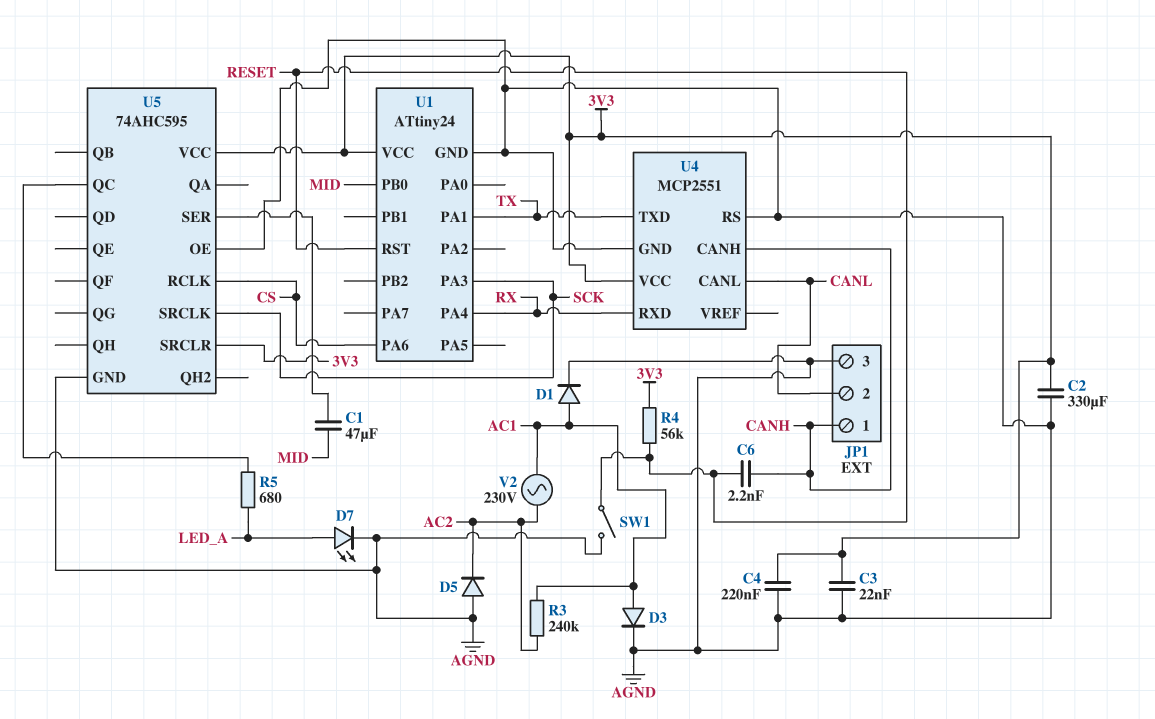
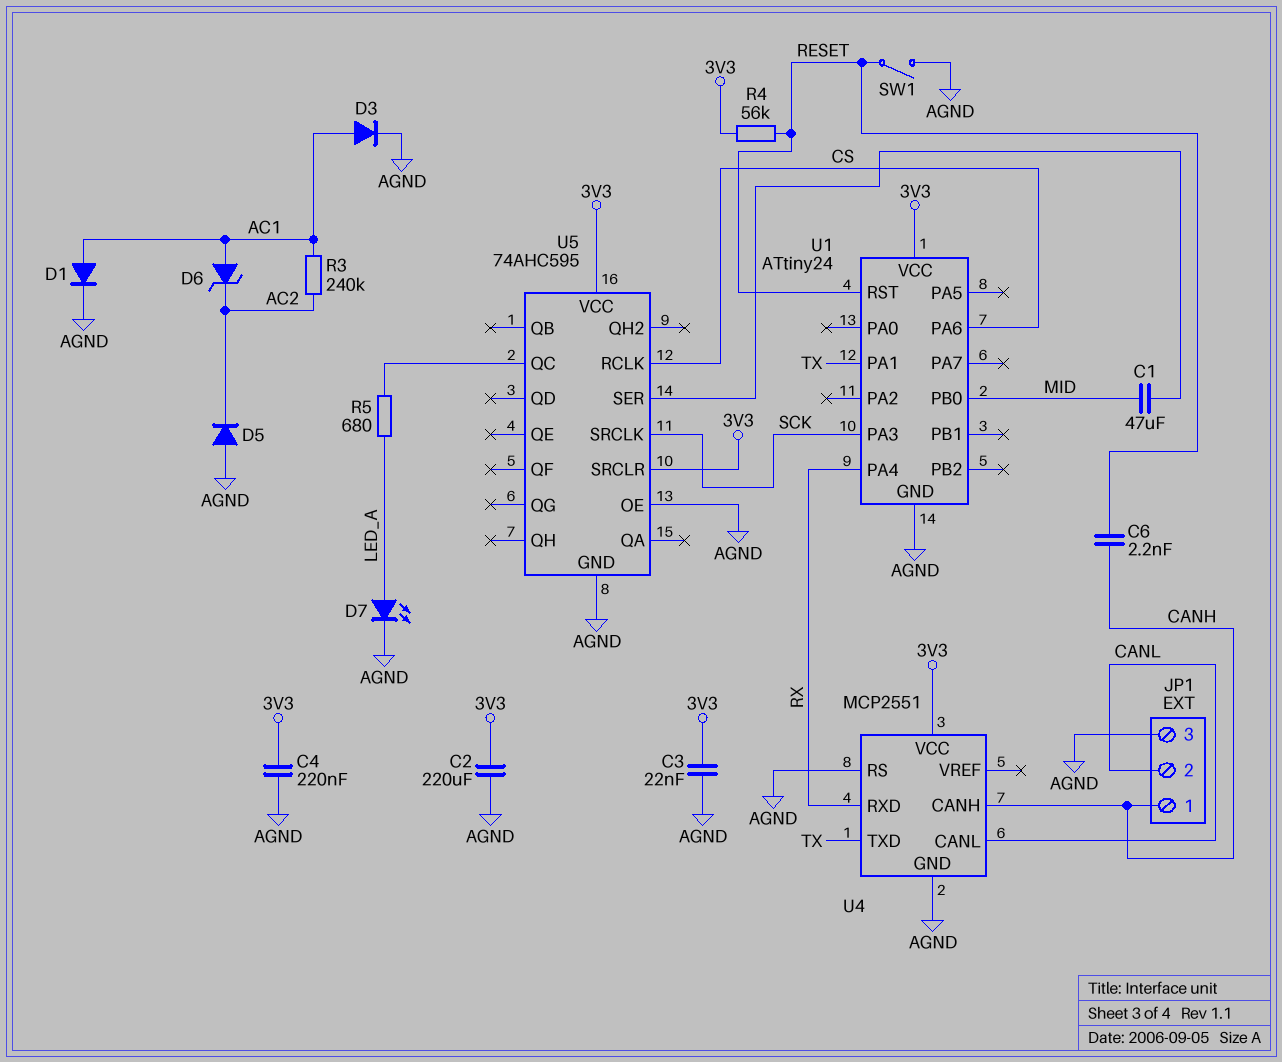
C2: 330uF (3V3, AGND) -> 220uF (3V3, AGND)
D6: none -> zener (A AC1, K AC2)
V2: AC 230V (AC1, AC2) -> none

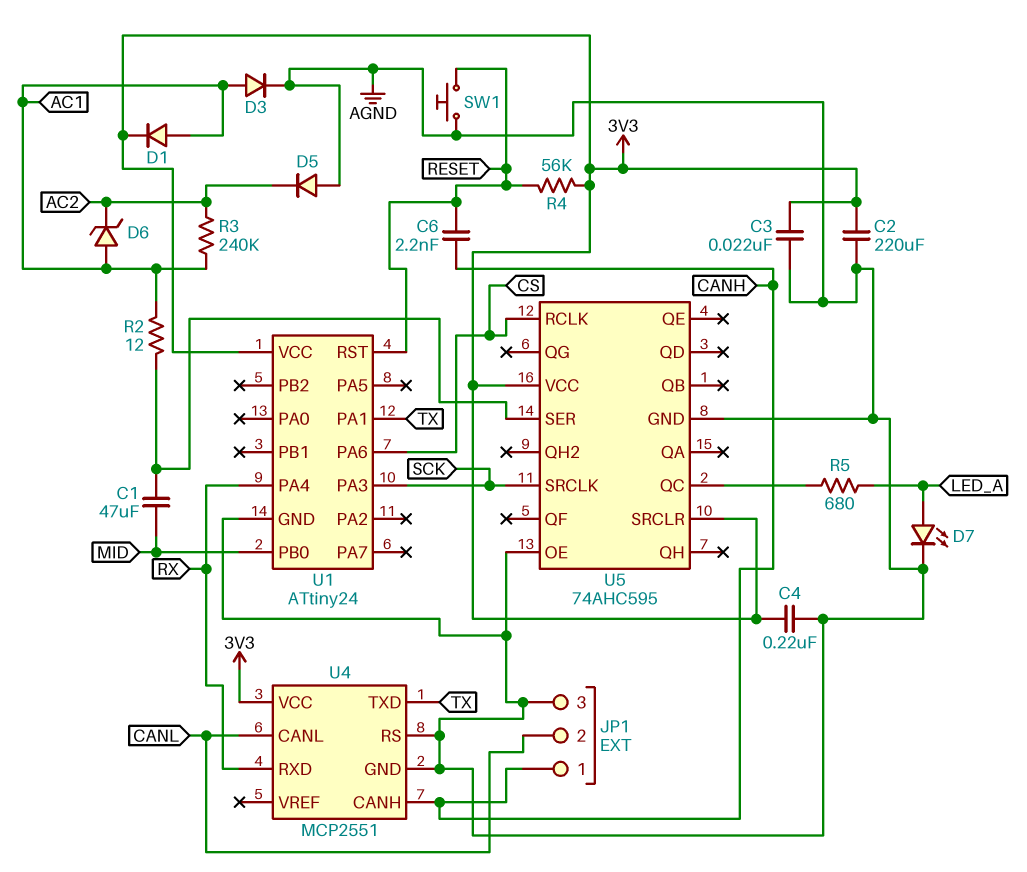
D1: diode (A AC1, K AGND) -> diode (A AC1, K 3V3)
R2: none -> 12 (AC1, U5/SER)
SW1: switch (AGND, RESET) -> button (AGND, RESET)

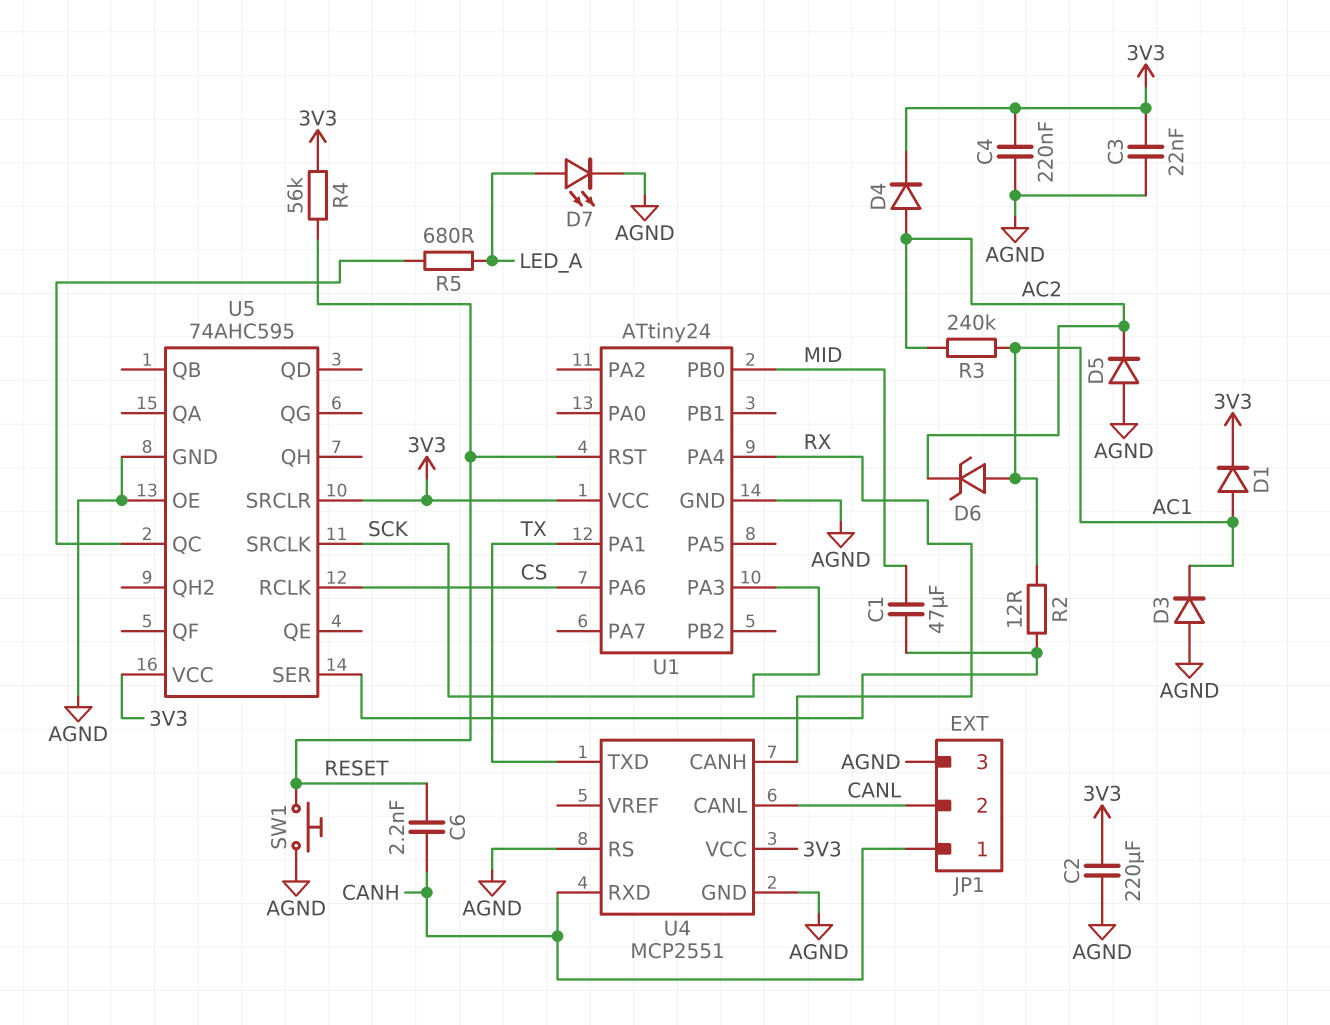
D3: diode (A AC1, K AGND) -> diode (A AGND, K AC1)
D4: none -> diode (A AC2, K 3V3)
U4 pin CANH: CANH -> RX
U4 pin RXD: RX -> CANH

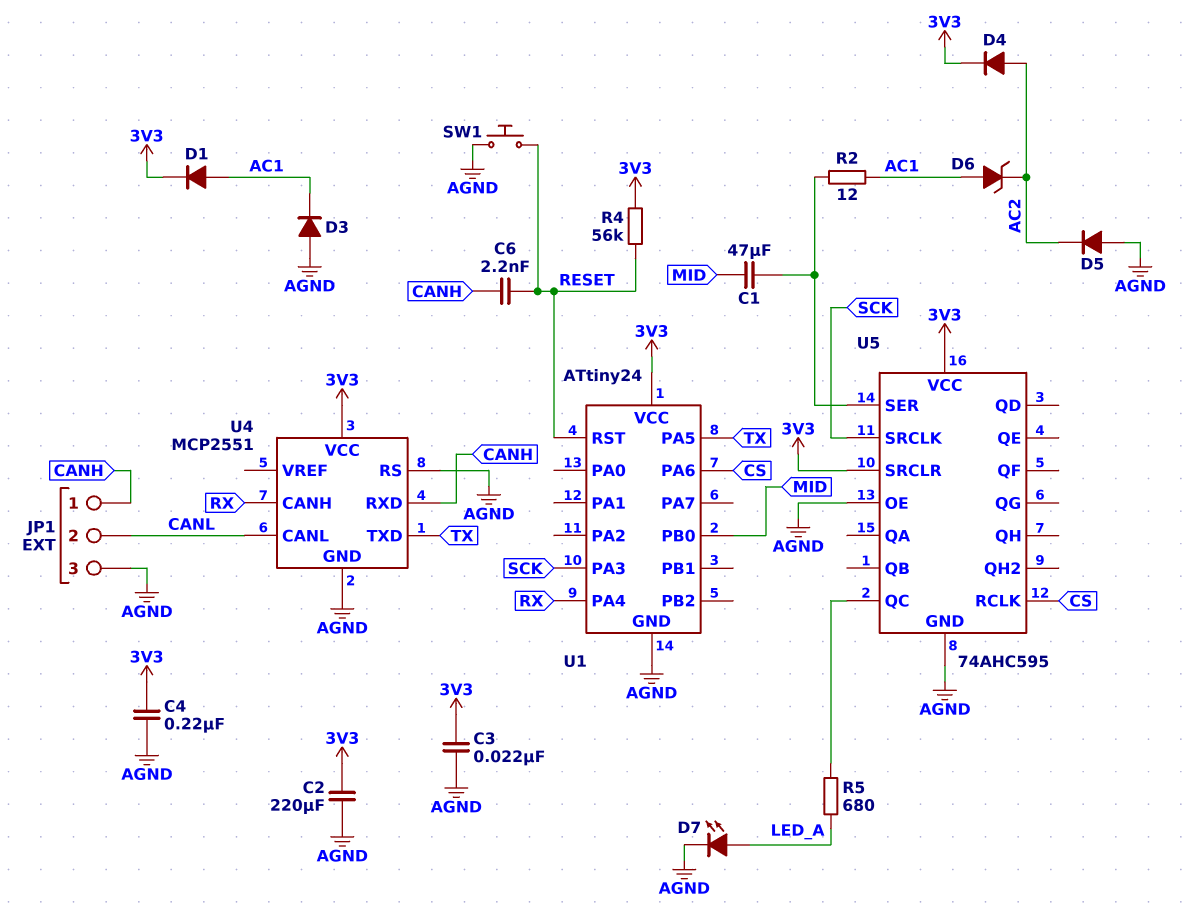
R3: 240k (AC1, AC2) -> none
U1 pin PA1: TX -> none
U1 pin PA5: none -> TX

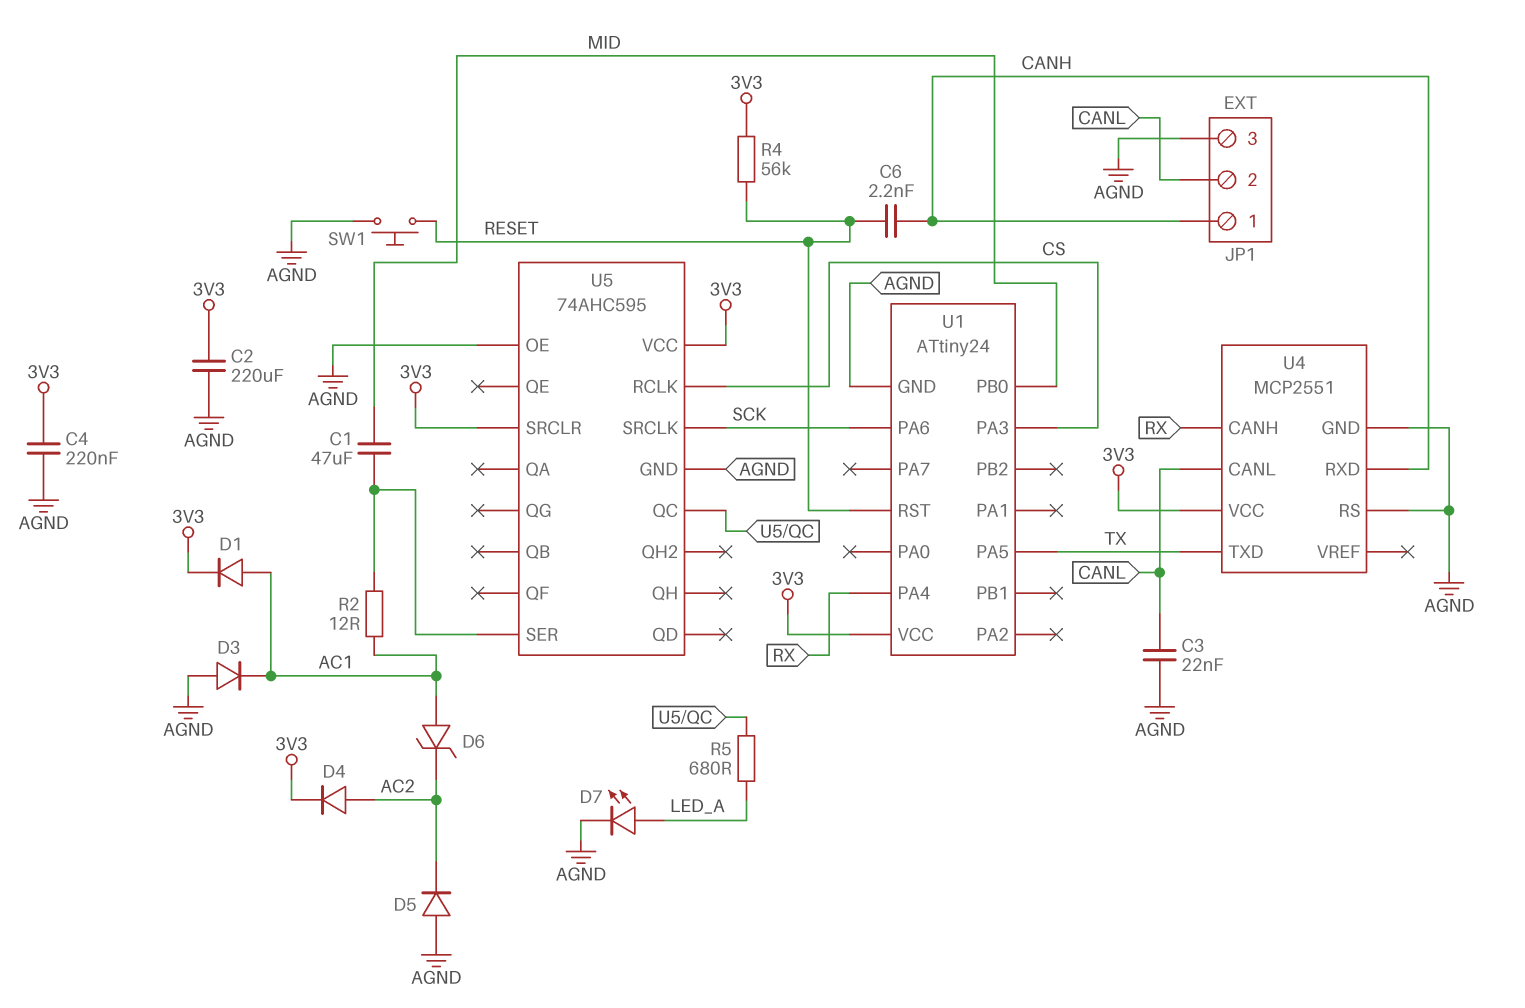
C3: 22nF (3V3, AGND) -> 22nF (AGND, CANL)
U1 pin PA3: SCK -> CS
U1 pin PA6: CS -> SCK

